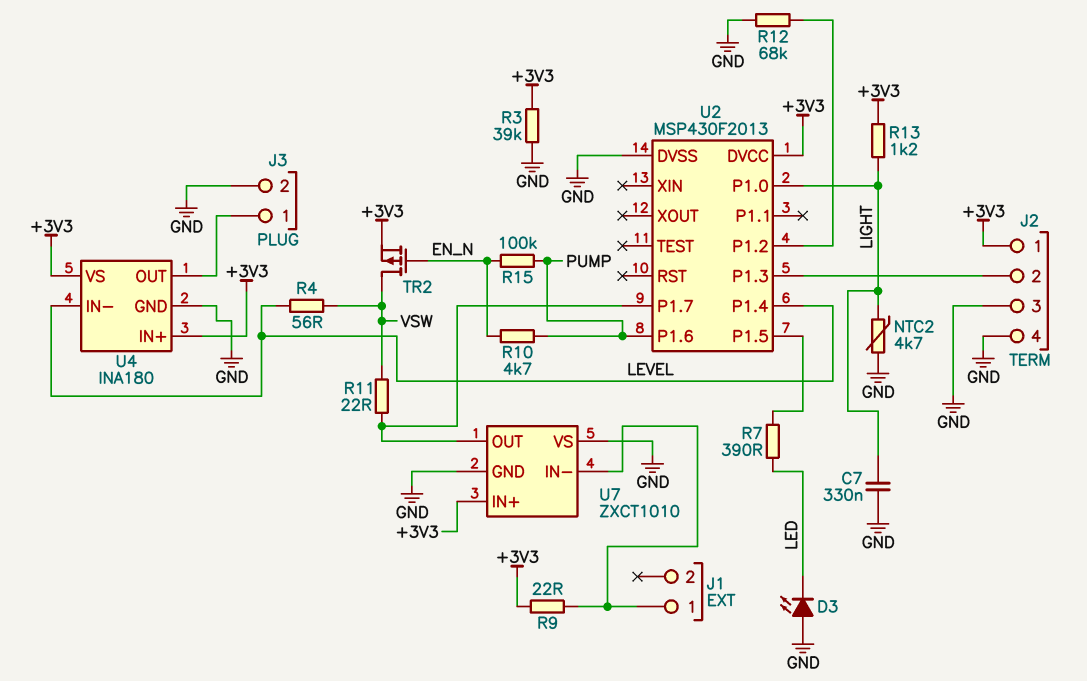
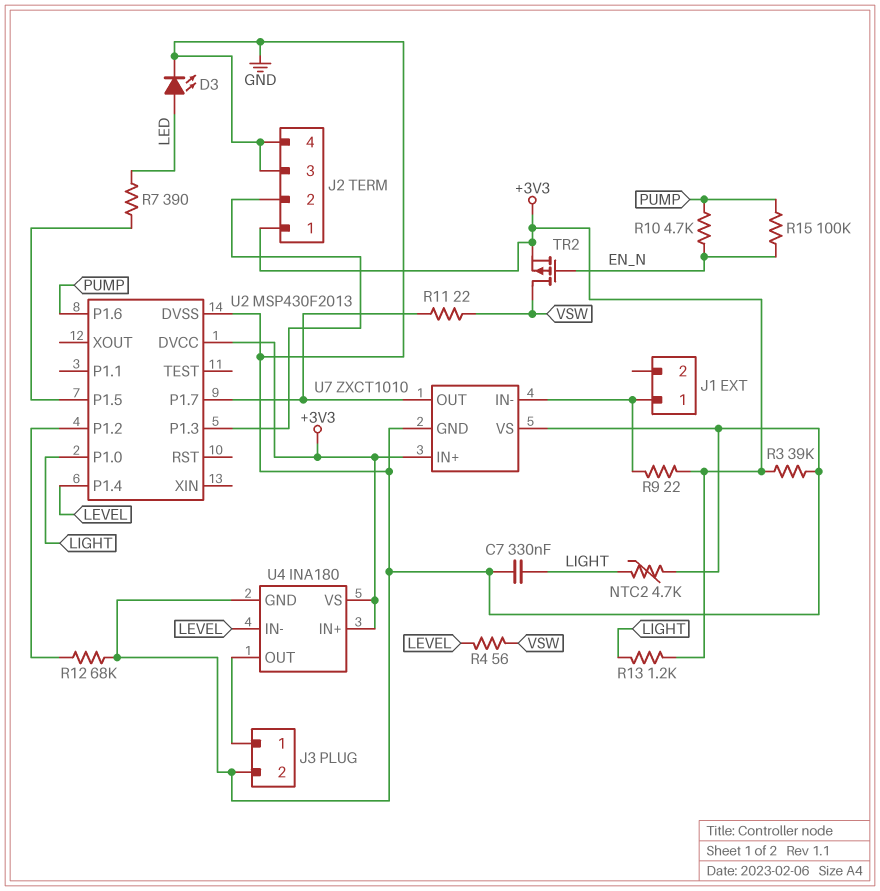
D3: LED (A GND, K LED) -> LED (A LED, K GND)

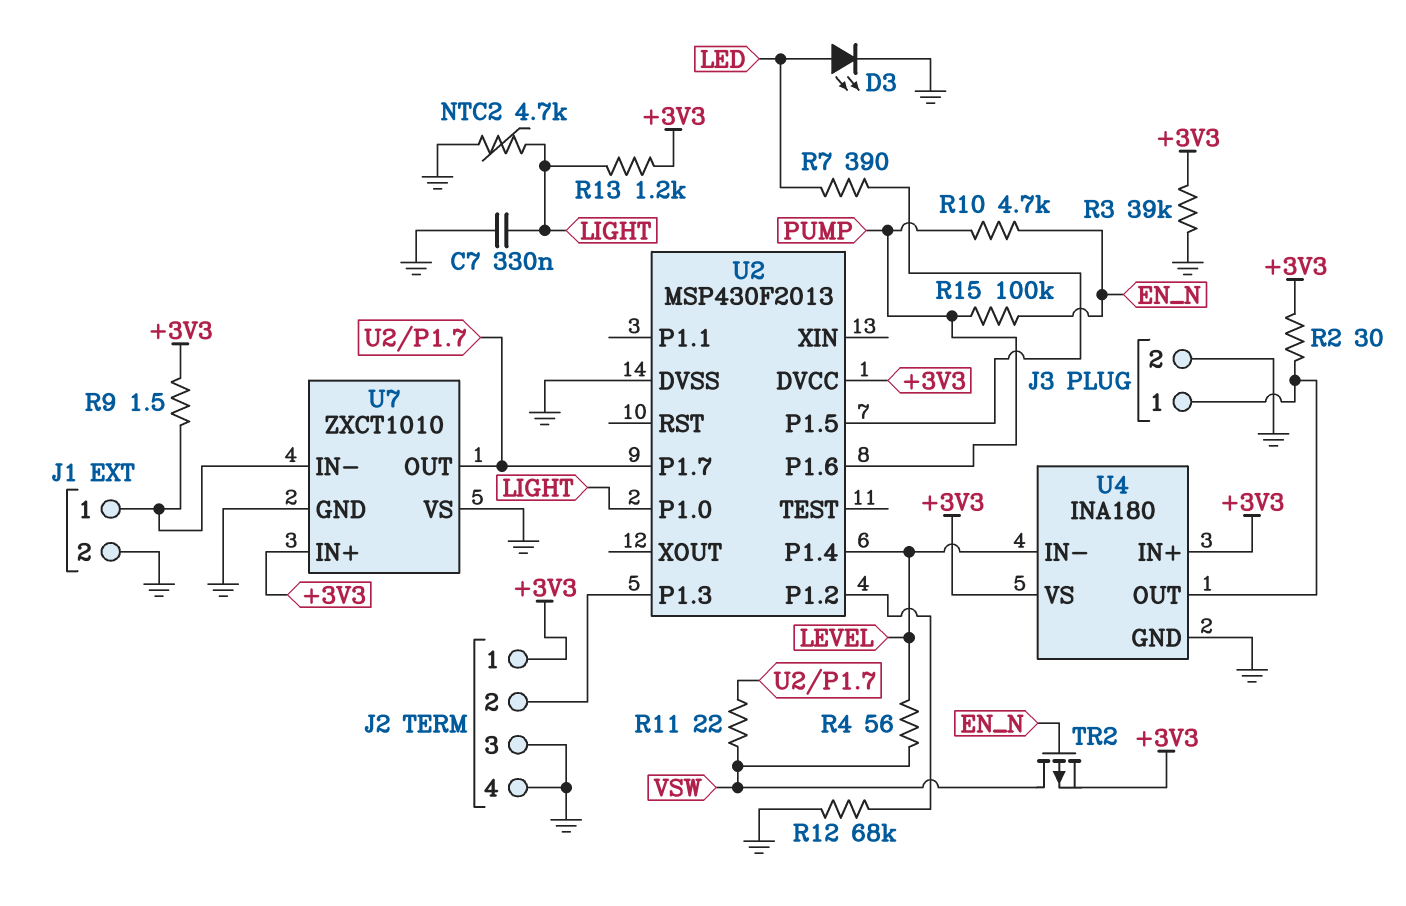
J1 pin 2: none -> GND
R2: none -> 30 (+3V3, J3/1)
R9: 22 (+3V3, J1/1) -> 1.5 (+3V3, J1/1)

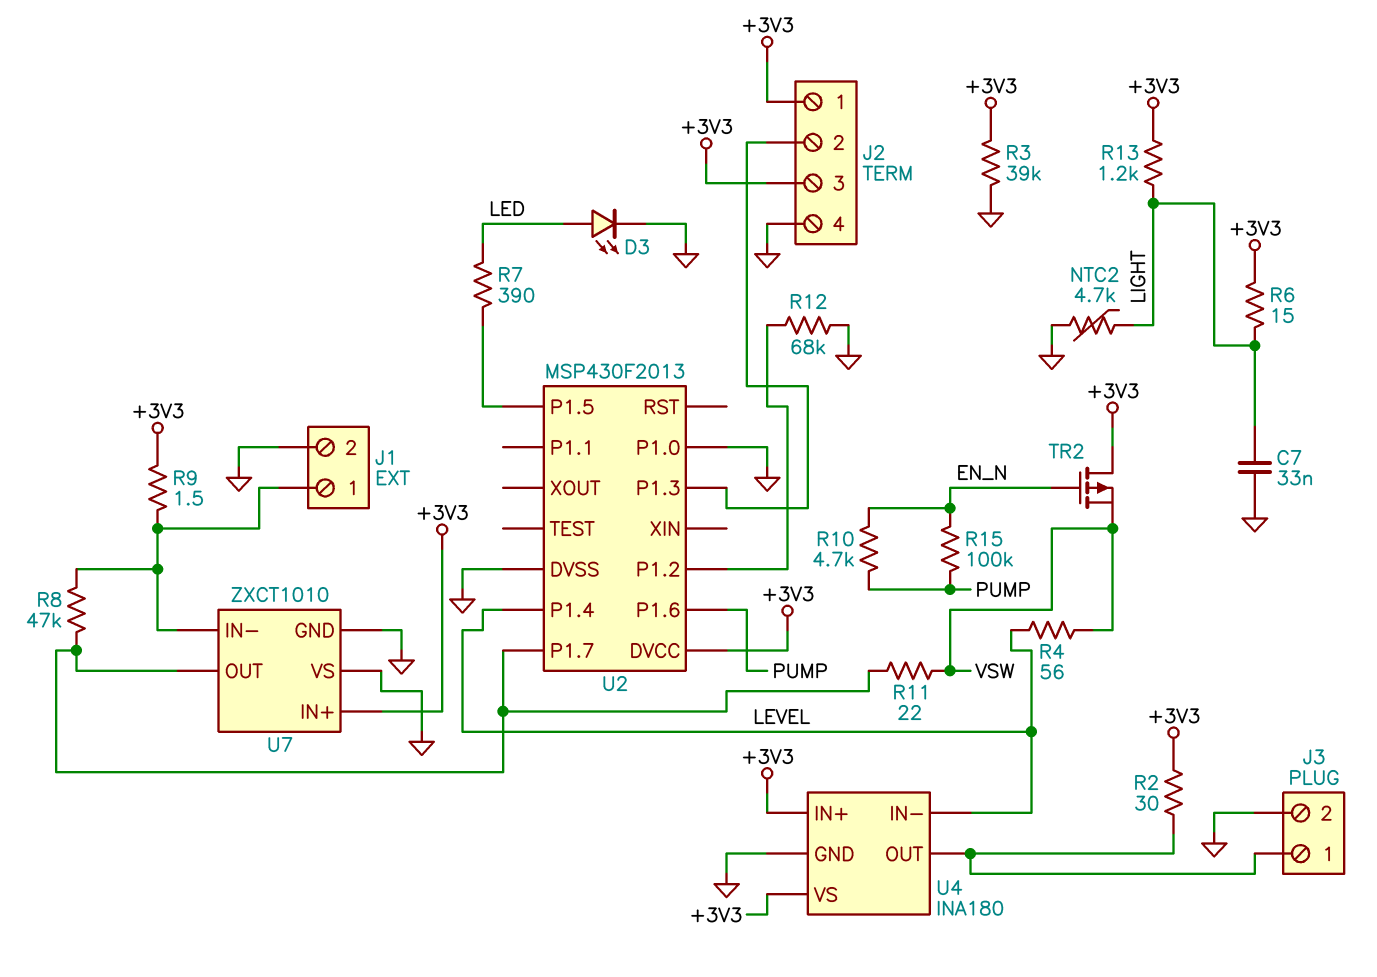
C7: 330nF (GND, LIGHT) -> 33nF (GND, LIGHT)
J2 pin 3: GND -> +3V3
R6: none -> 15 (+3V3, LIGHT)
R8: none -> 47k (J1/1, U2/P1.7)
TR2: PMOS (G EN_N, D VSW, S +3V3) -> PMOS (G EN_N, D +3V3, S VSW)
U2 pin P1.0: LIGHT -> GND

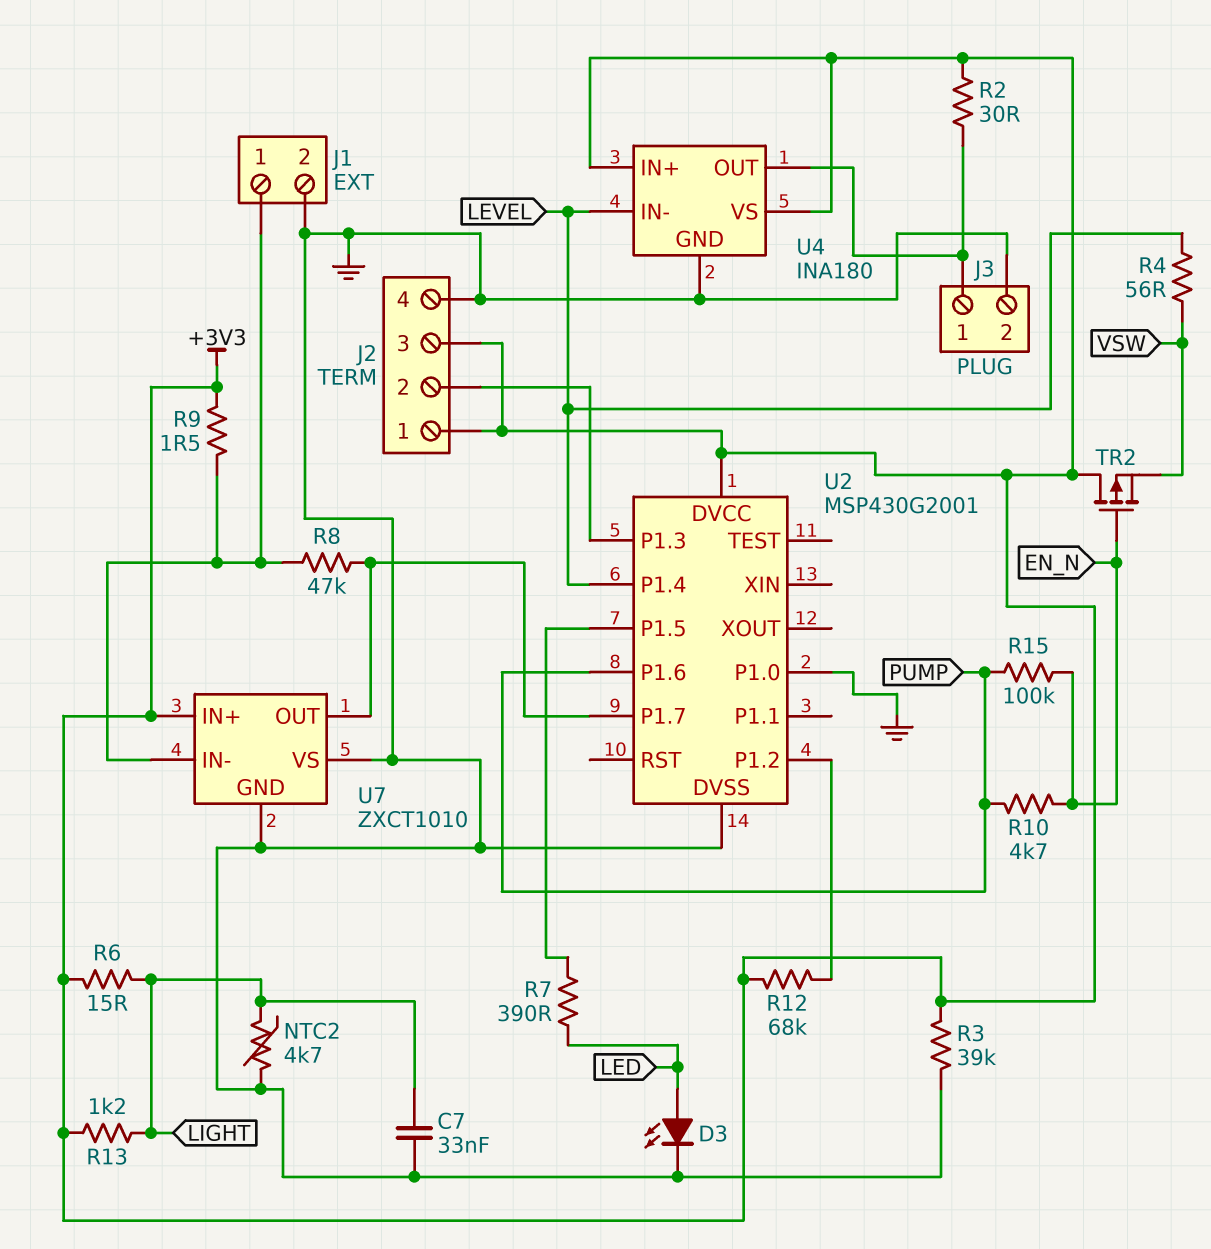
R11: 22 (U2/P1.7, VSW) -> none
R12: 68k (GND, U2/P1.2) -> 68k (+3V3, U2/P1.2)
U2: MSP430F2013 -> MSP430G2001

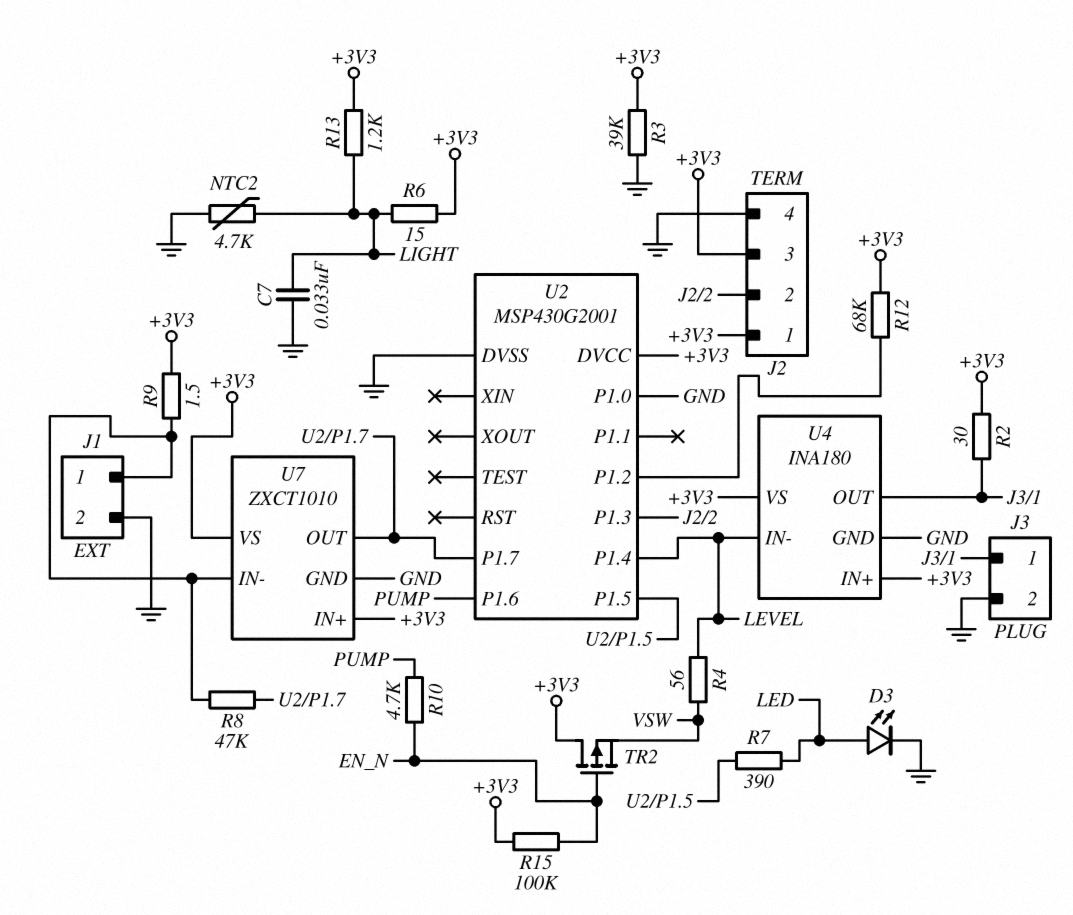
R15: 100k (EN_N, PUMP) -> 100k (+3V3, EN_N)
U7 pin VS: GND -> +3V3

